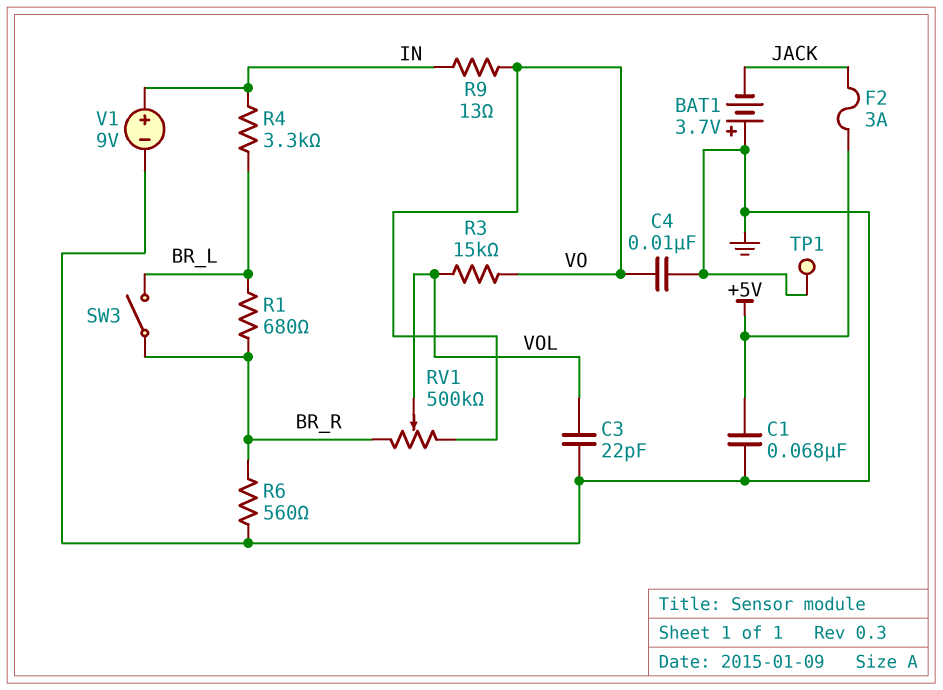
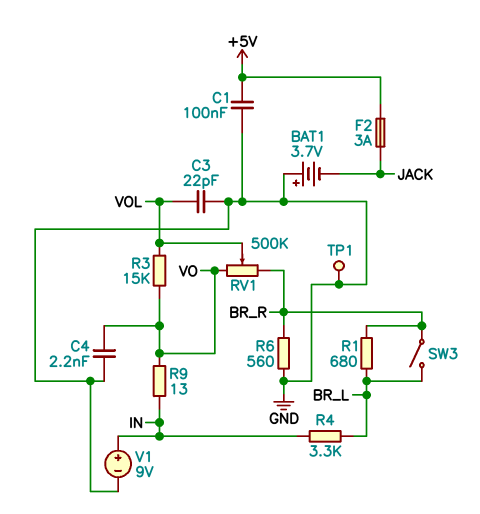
C1: 68nF (+5V, GND) -> 100nF (+5V, GND)
C4: 10nF (GND, VO) -> 2.2nF (GND, VO)

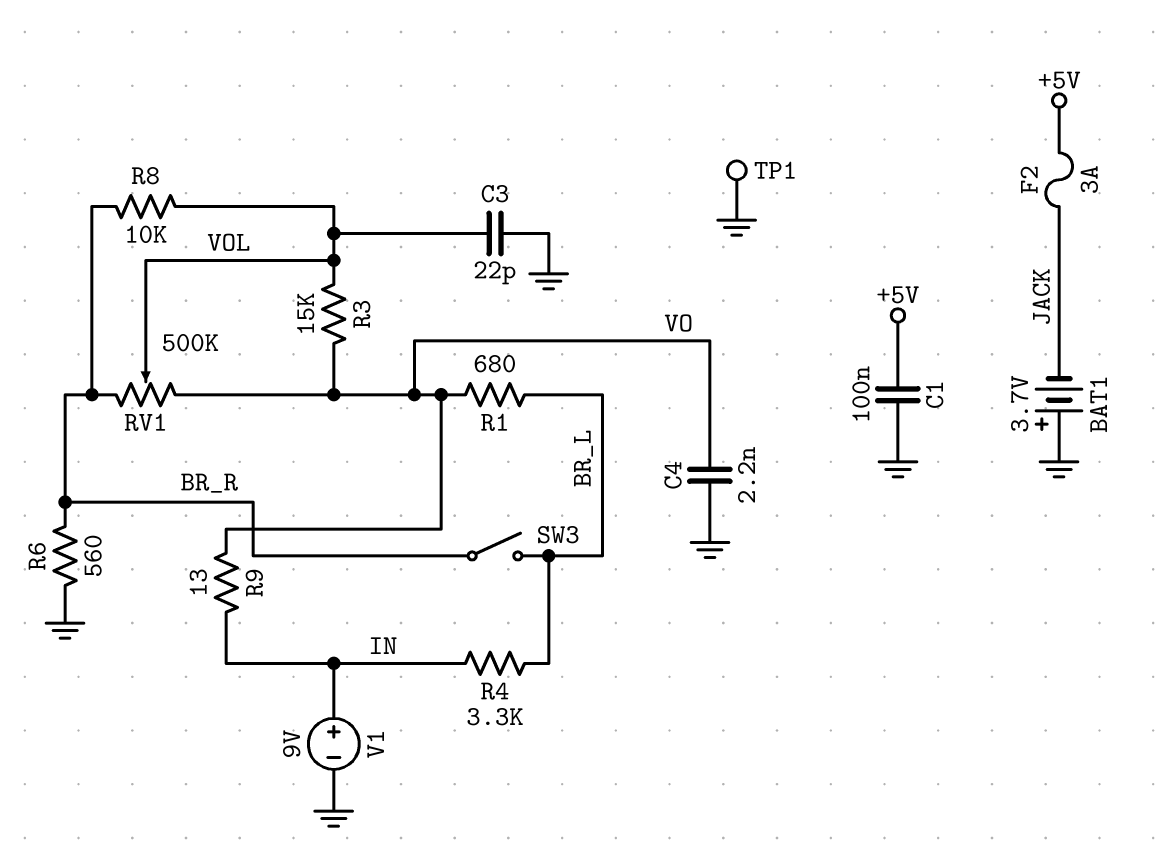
R1: 680 (BR_L, BR_R) -> 680 (BR_L, VO)
R8: none -> 10k (BR_R, VOL)

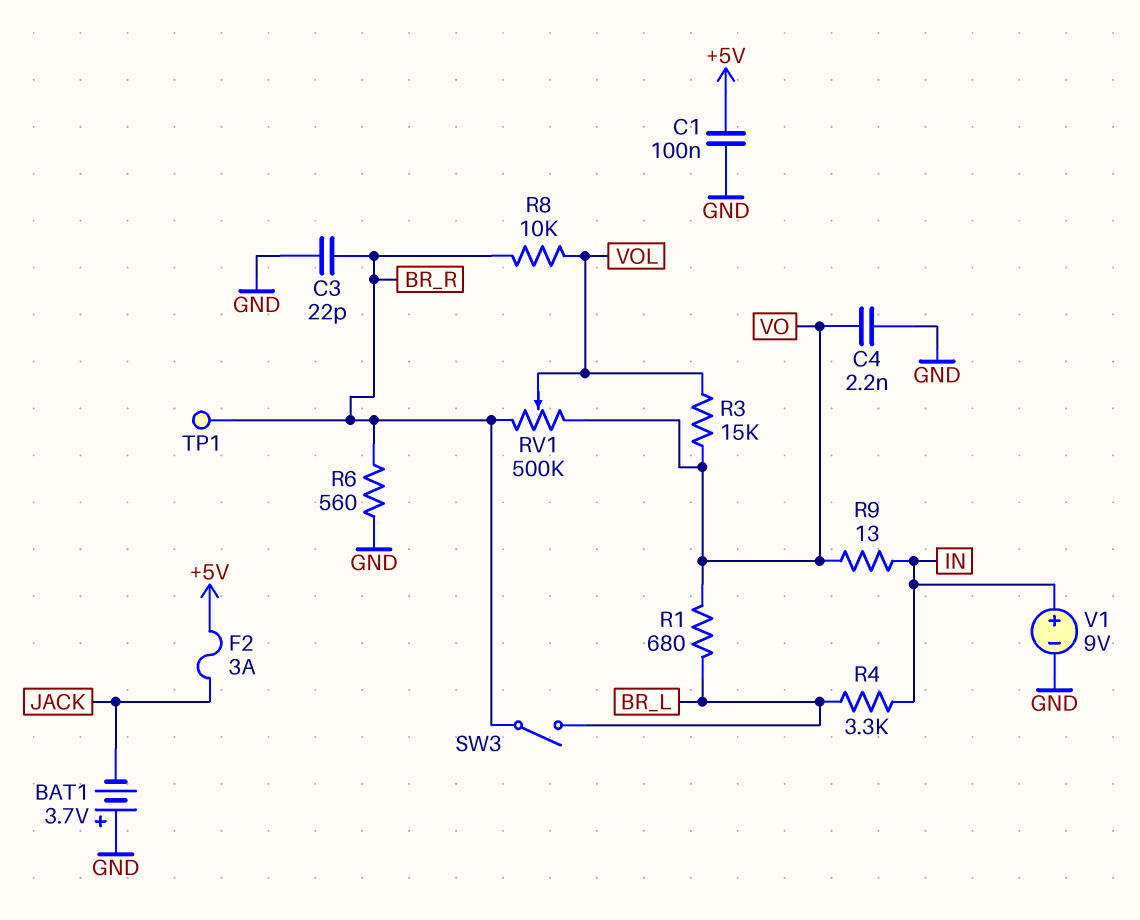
C3: 22pF (GND, VOL) -> 22pF (BR_R, GND)
TP1: test point (GND) -> test point (BR_R)

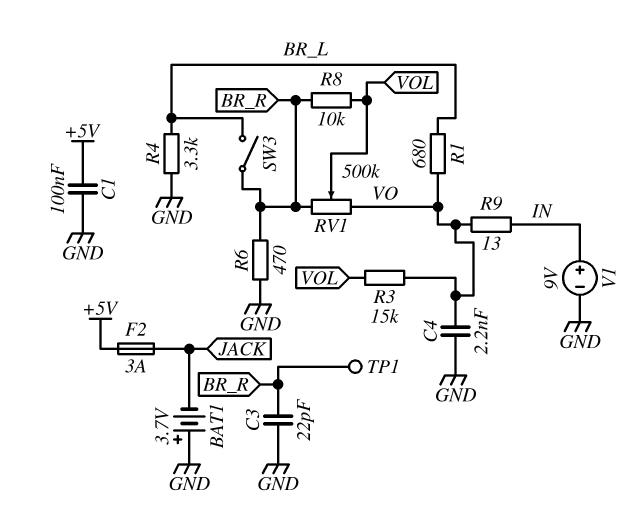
R4: 3.3k (BR_L, IN) -> 3.3k (BR_L, GND)
R6: 560 (BR_R, GND) -> 470 (BR_R, GND)

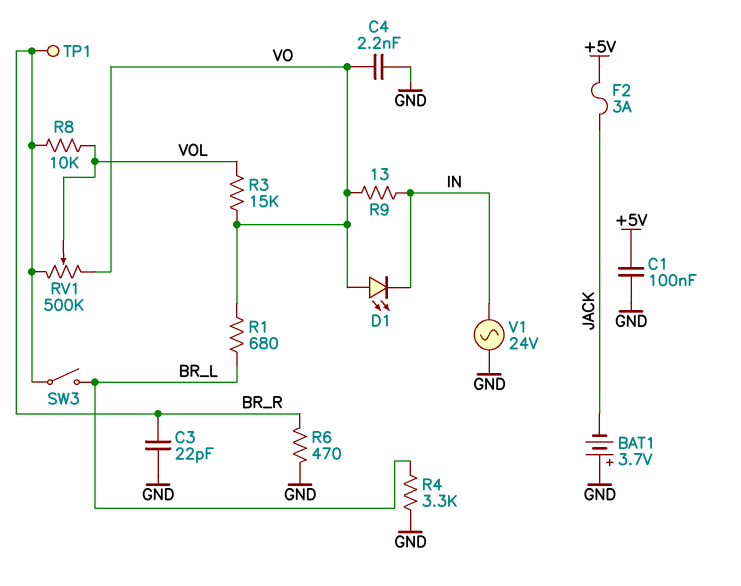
D1: none -> LED (A VO, K IN)
V1: 9V (plus IN, minus GND) -> AC 24V (GND, IN)

